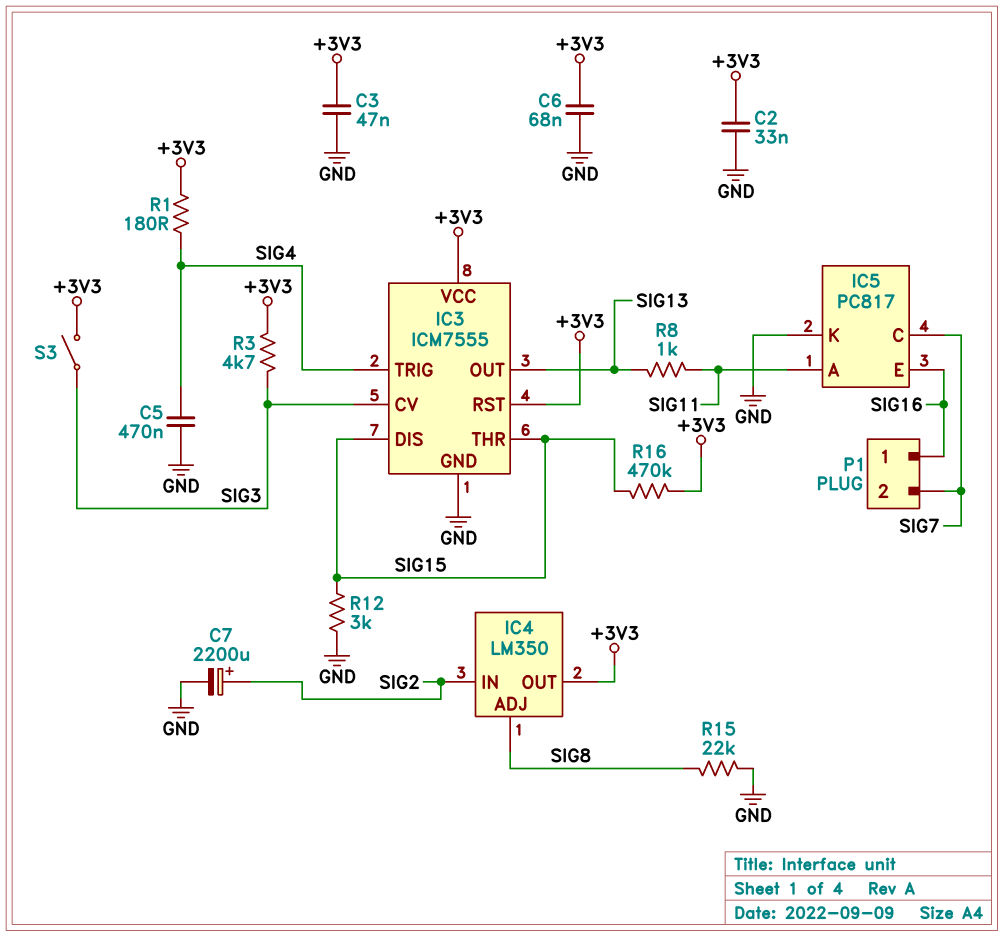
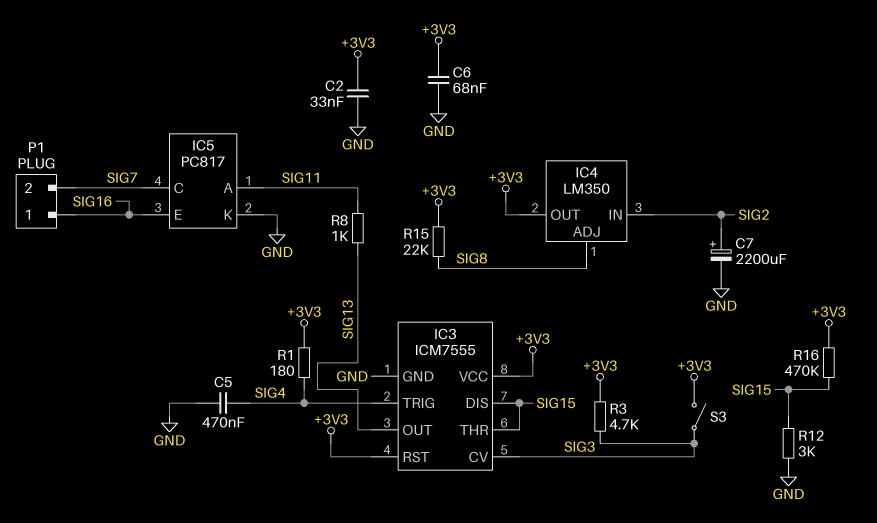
C3: 47nF (+3V3, GND) -> none
R15: 22k (GND, SIG8) -> 22k (+3V3, SIG8)

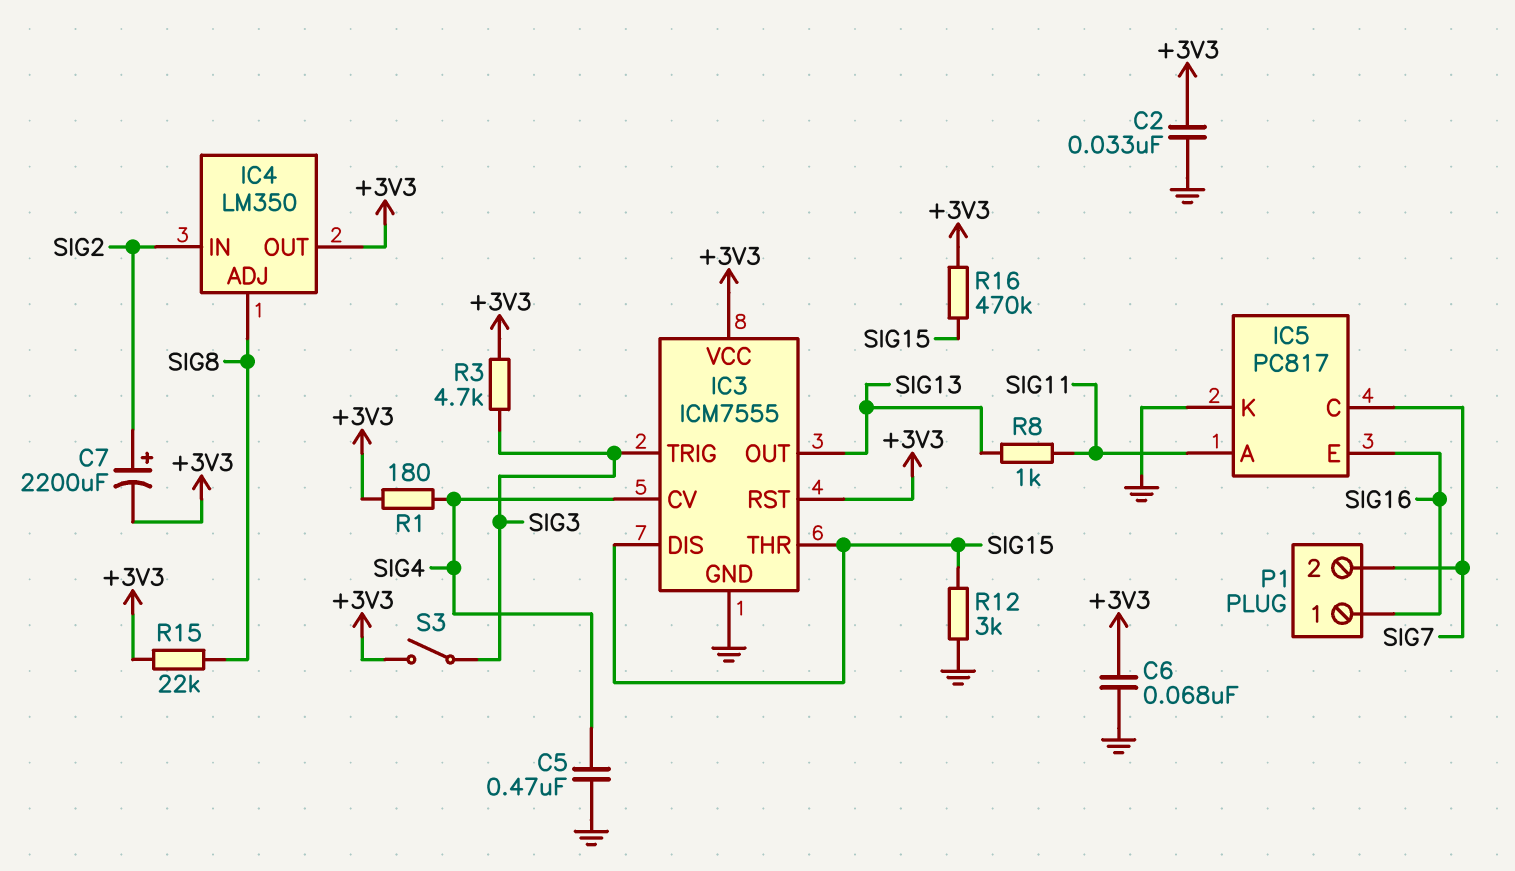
C7: 2200uF (plus SIG2, minus GND) -> 2200uF (plus SIG2, minus +3V3)
IC3 pin CV: SIG3 -> SIG4
IC3 pin TRIG: SIG4 -> SIG3

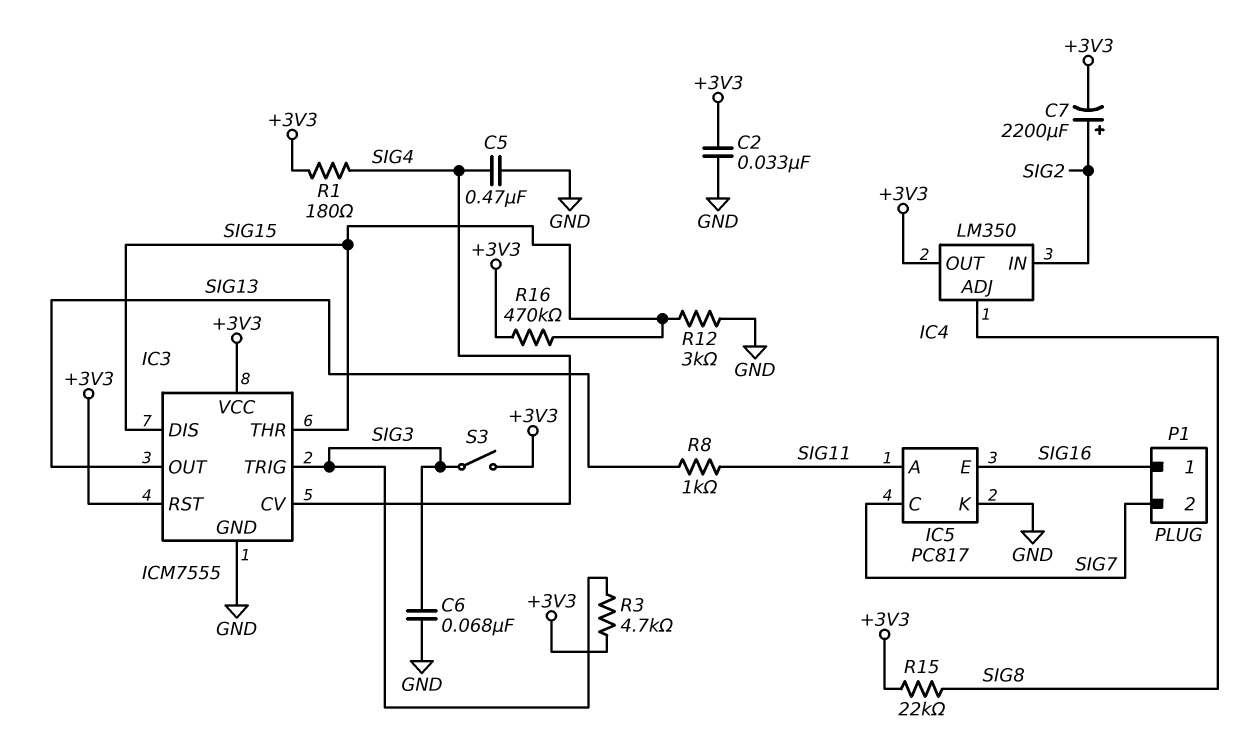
C6: 68nF (+3V3, GND) -> 68nF (GND, SIG3)

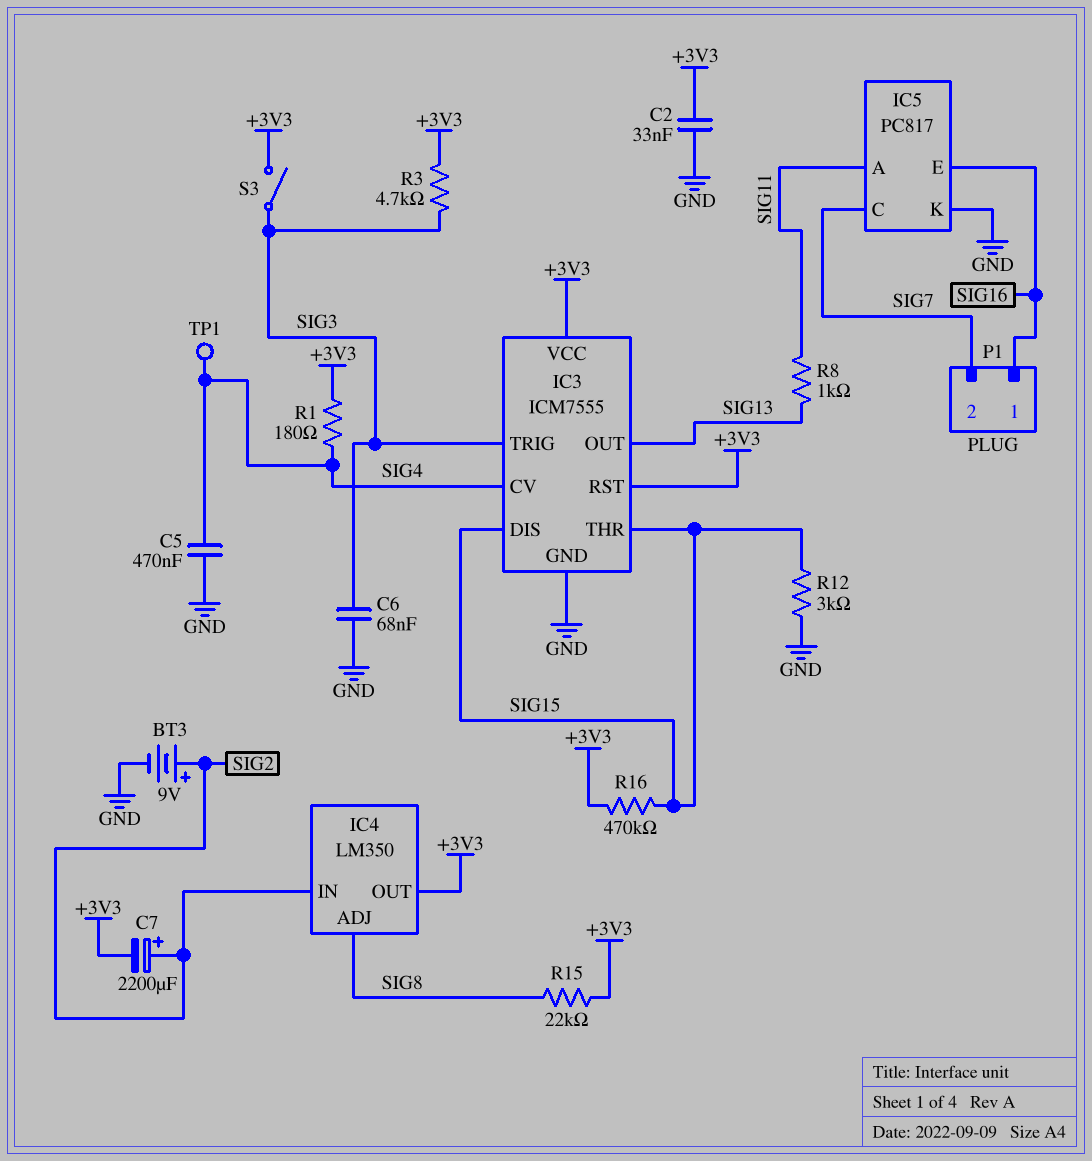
BT3: none -> 9V (plus SIG2, minus GND)
TP1: none -> test point (SIG4)

